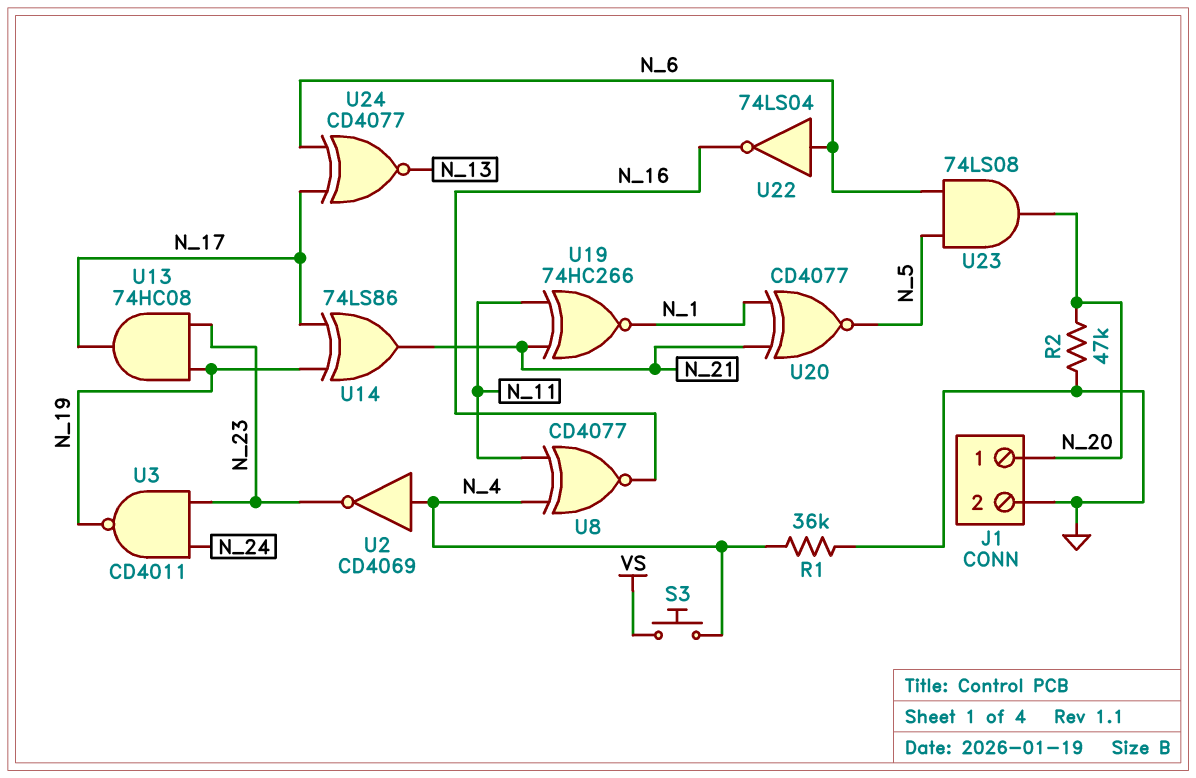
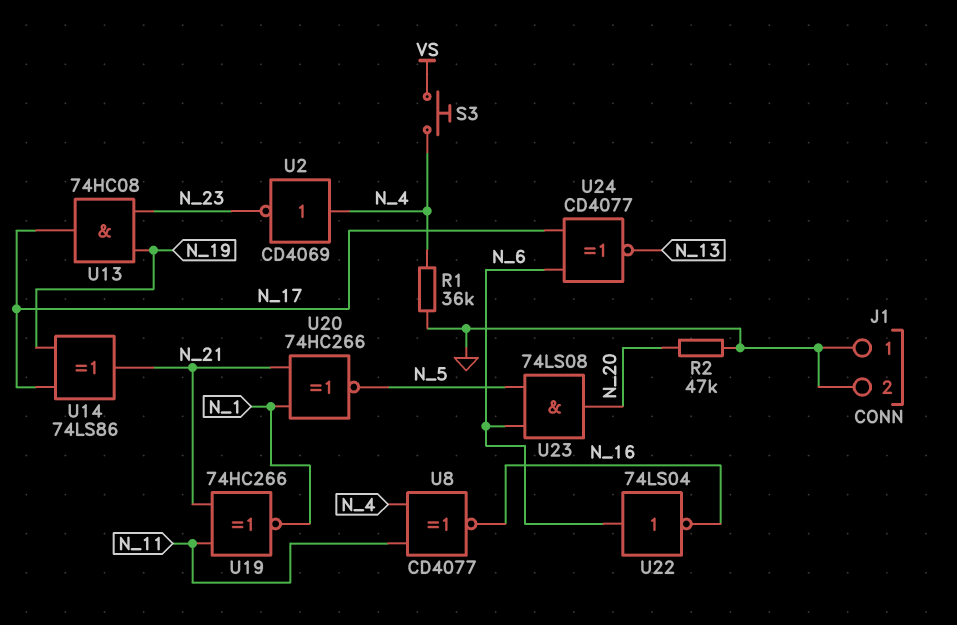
J1 pin 1: N_20 -> GND
U3: NAND CD4011 (in N_23, in N_24, out N_19) -> none
U20: XNOR CD4077 (in N_1, in N_21, out N_5) -> XNOR 74HC266 (in N_1, in N_21, out N_5)

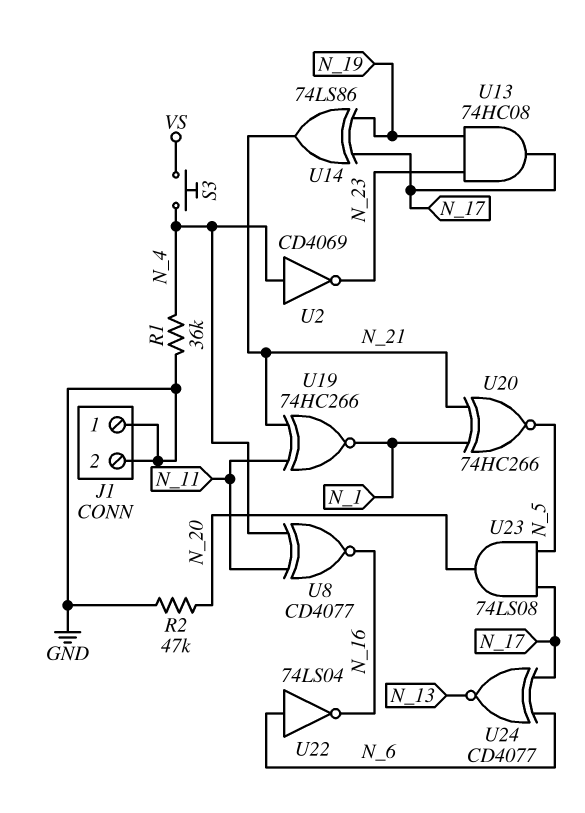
U23: AND 74LS08 (in N_5, in N_6, out N_20) -> AND 74LS08 (in N_5, in N_17, out N_20)

